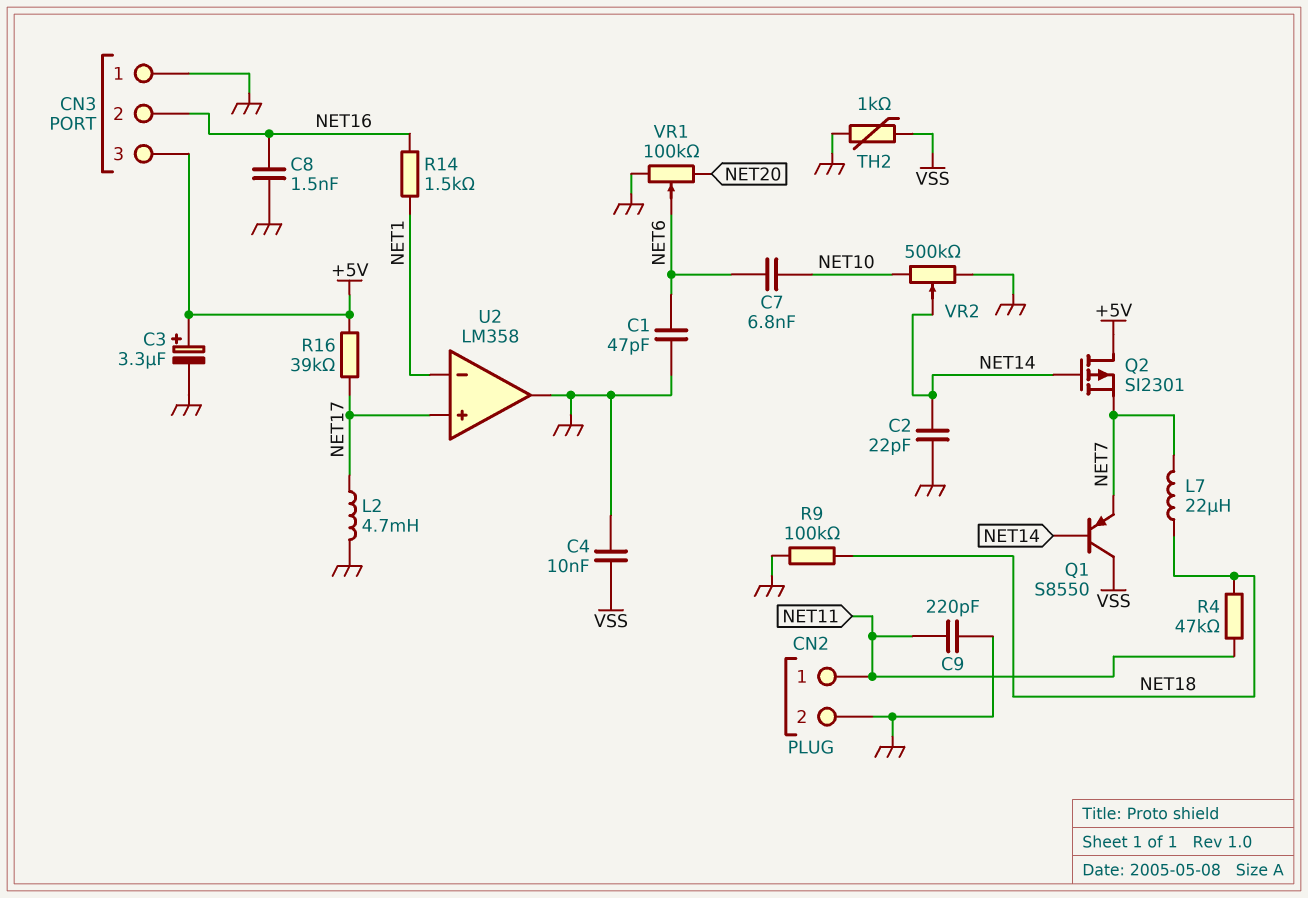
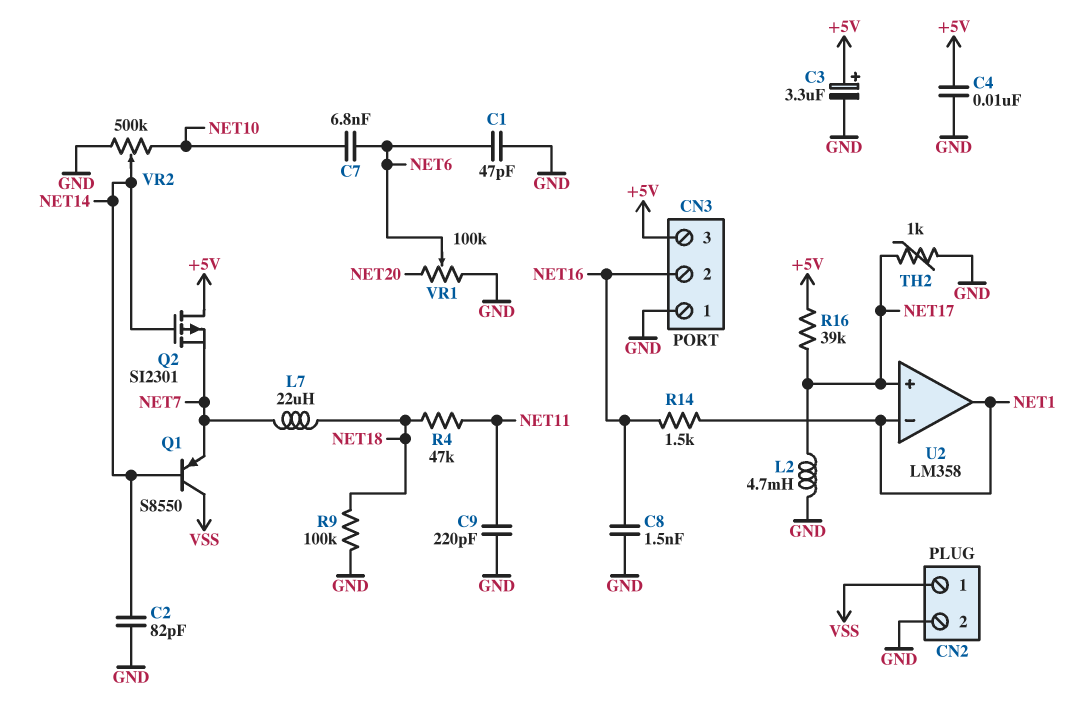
C2: 22pF (GND, NET14) -> 82pF (GND, NET14)
C4: 10nF (GND, VSS) -> 10nF (+5V, GND)
CN2 pin 1: NET11 -> VSS
TH2: 1k (GND, VSS) -> 1k (GND, NET17)
U2 pin out: GND -> NET1

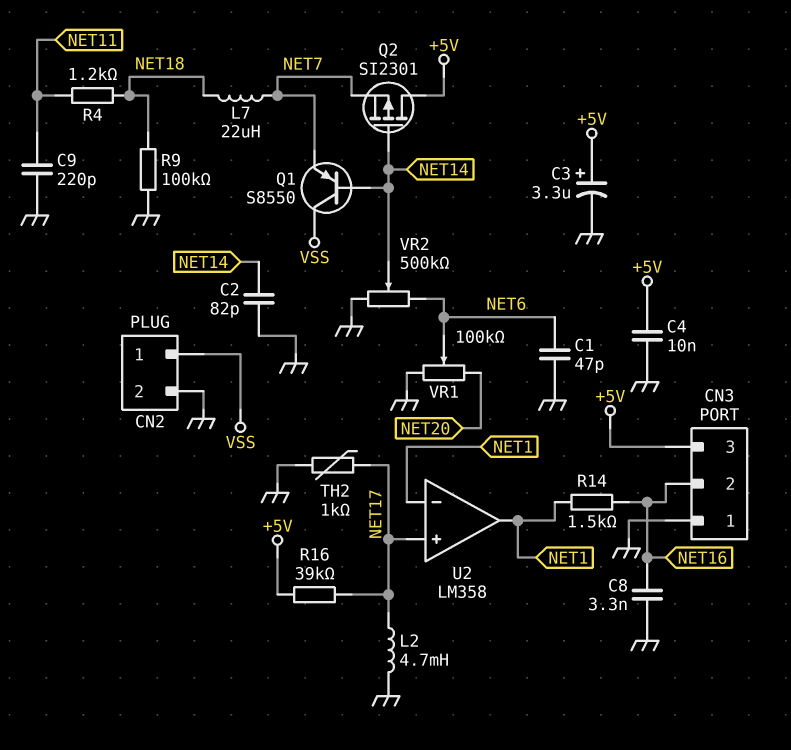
C7: 6.8nF (NET6, NET10) -> none
C8: 1.5nF (GND, NET16) -> 3.3nF (GND, NET16)
R4: 47k (NET11, NET18) -> 1.2k (NET11, NET18)
VR2: 500k (GND, NET10, wiper NET14) -> 500k (GND, NET6, wiper NET14)

